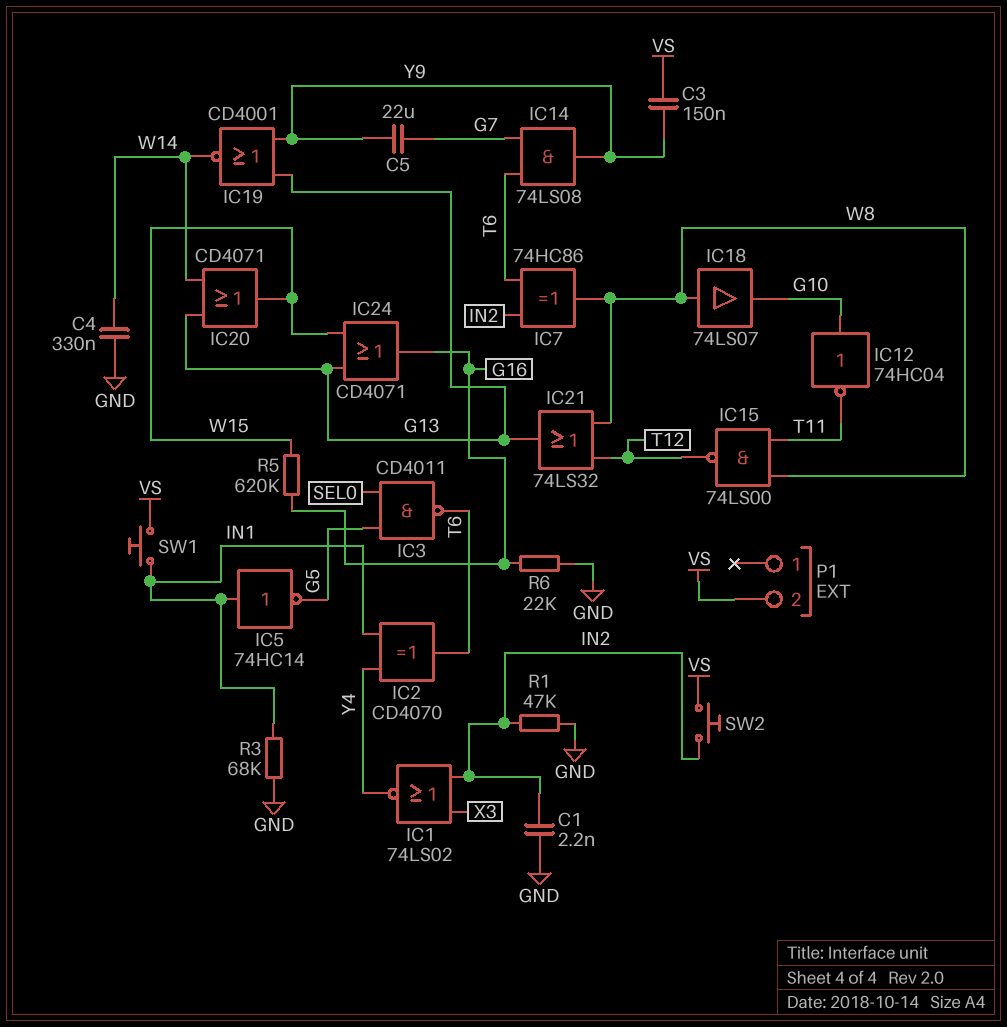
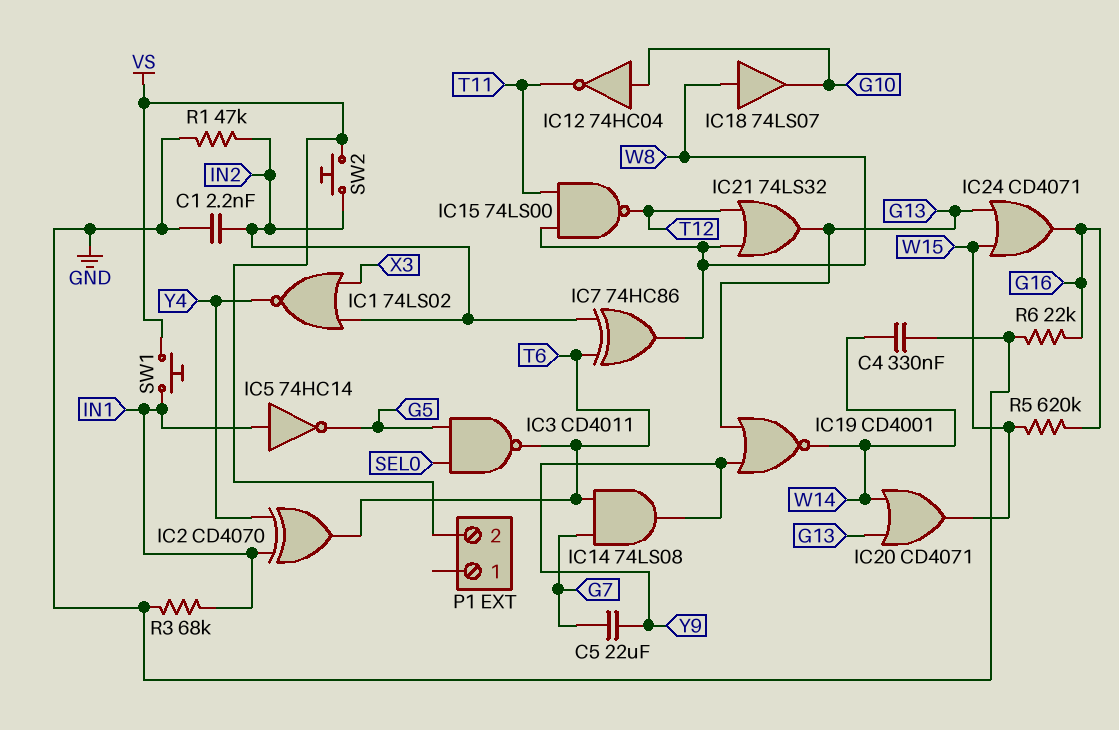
C3: 150nF (VS, Y9) -> none

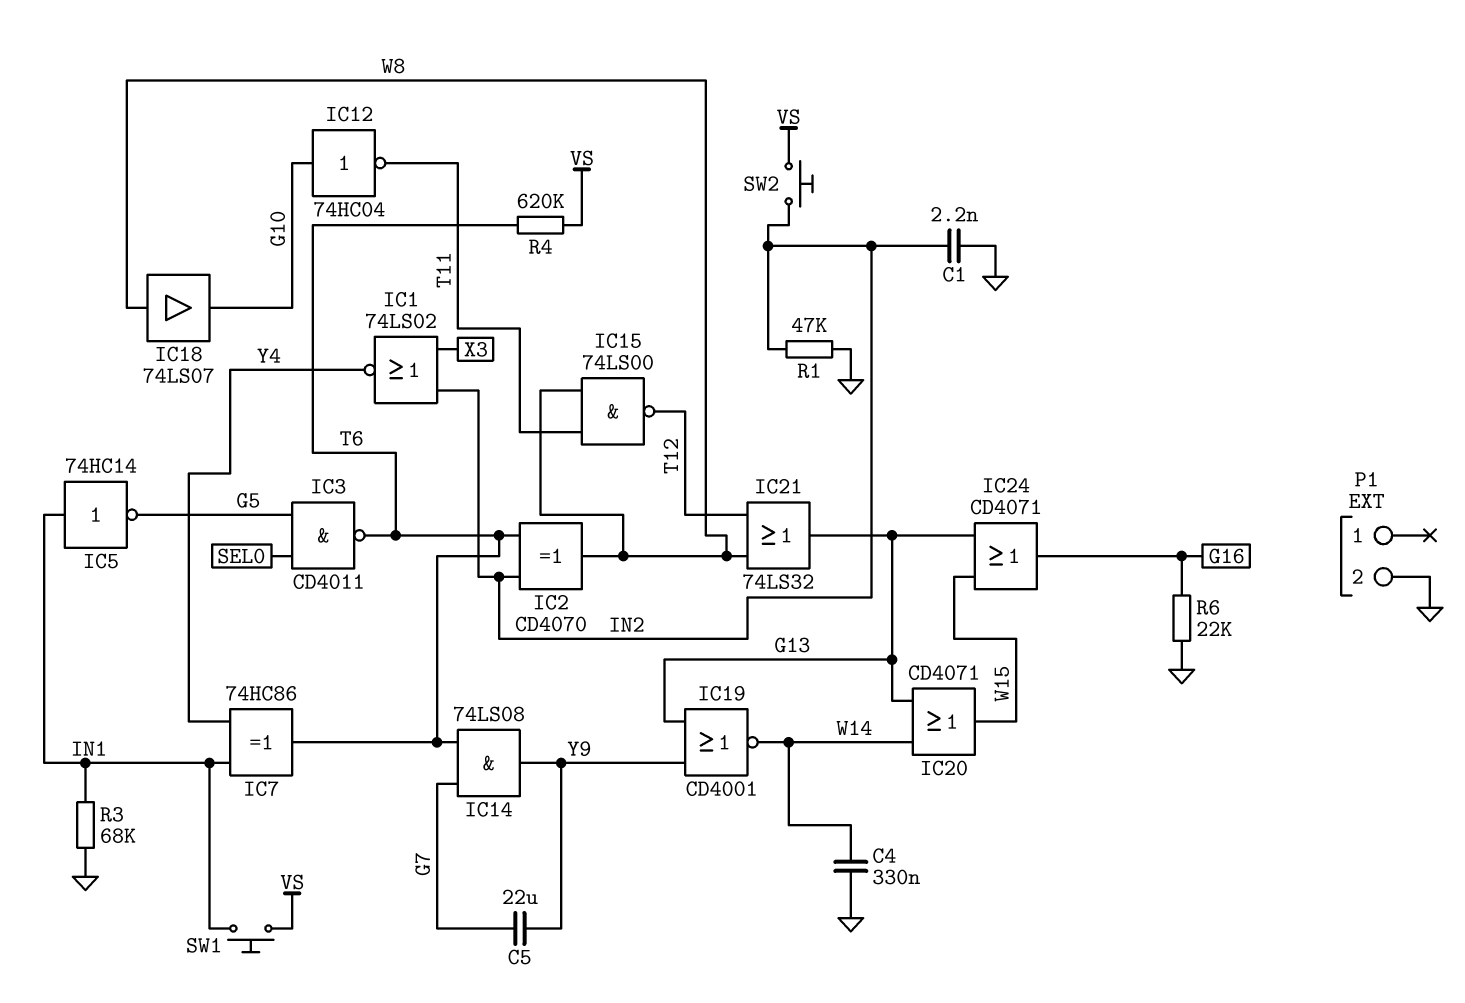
IC2: XOR CD4070 (in IN1, in Y4, out T6) -> XOR CD4070 (in IN2, in T6, out W8)
IC7: XOR 74HC86 (in IN2, in T6, out W8) -> XOR 74HC86 (in IN1, in Y4, out T6)
P1 pin 2: VS -> GND
R4: none -> 620k (T6, VS)
R5: 620k (G16, W15) -> none

